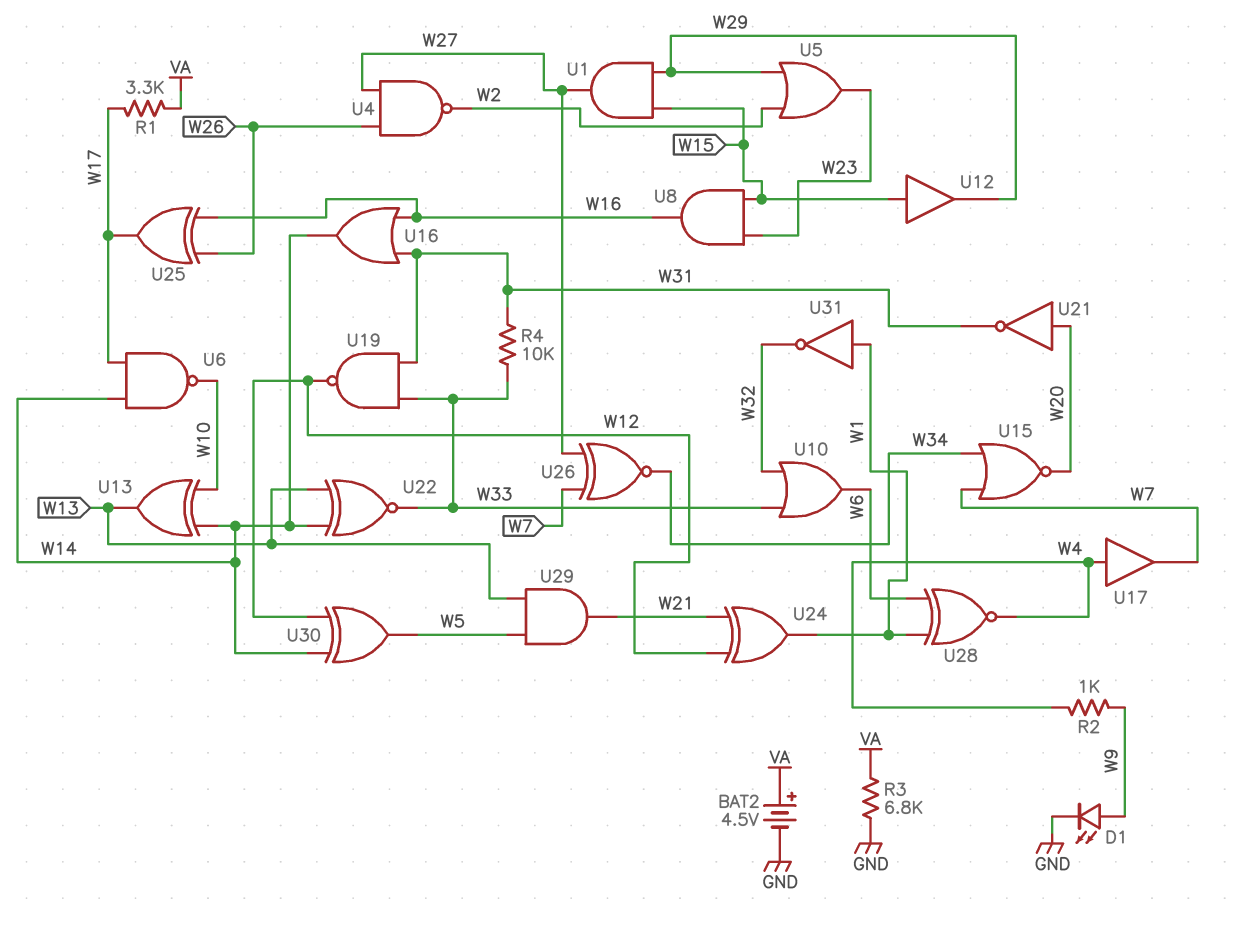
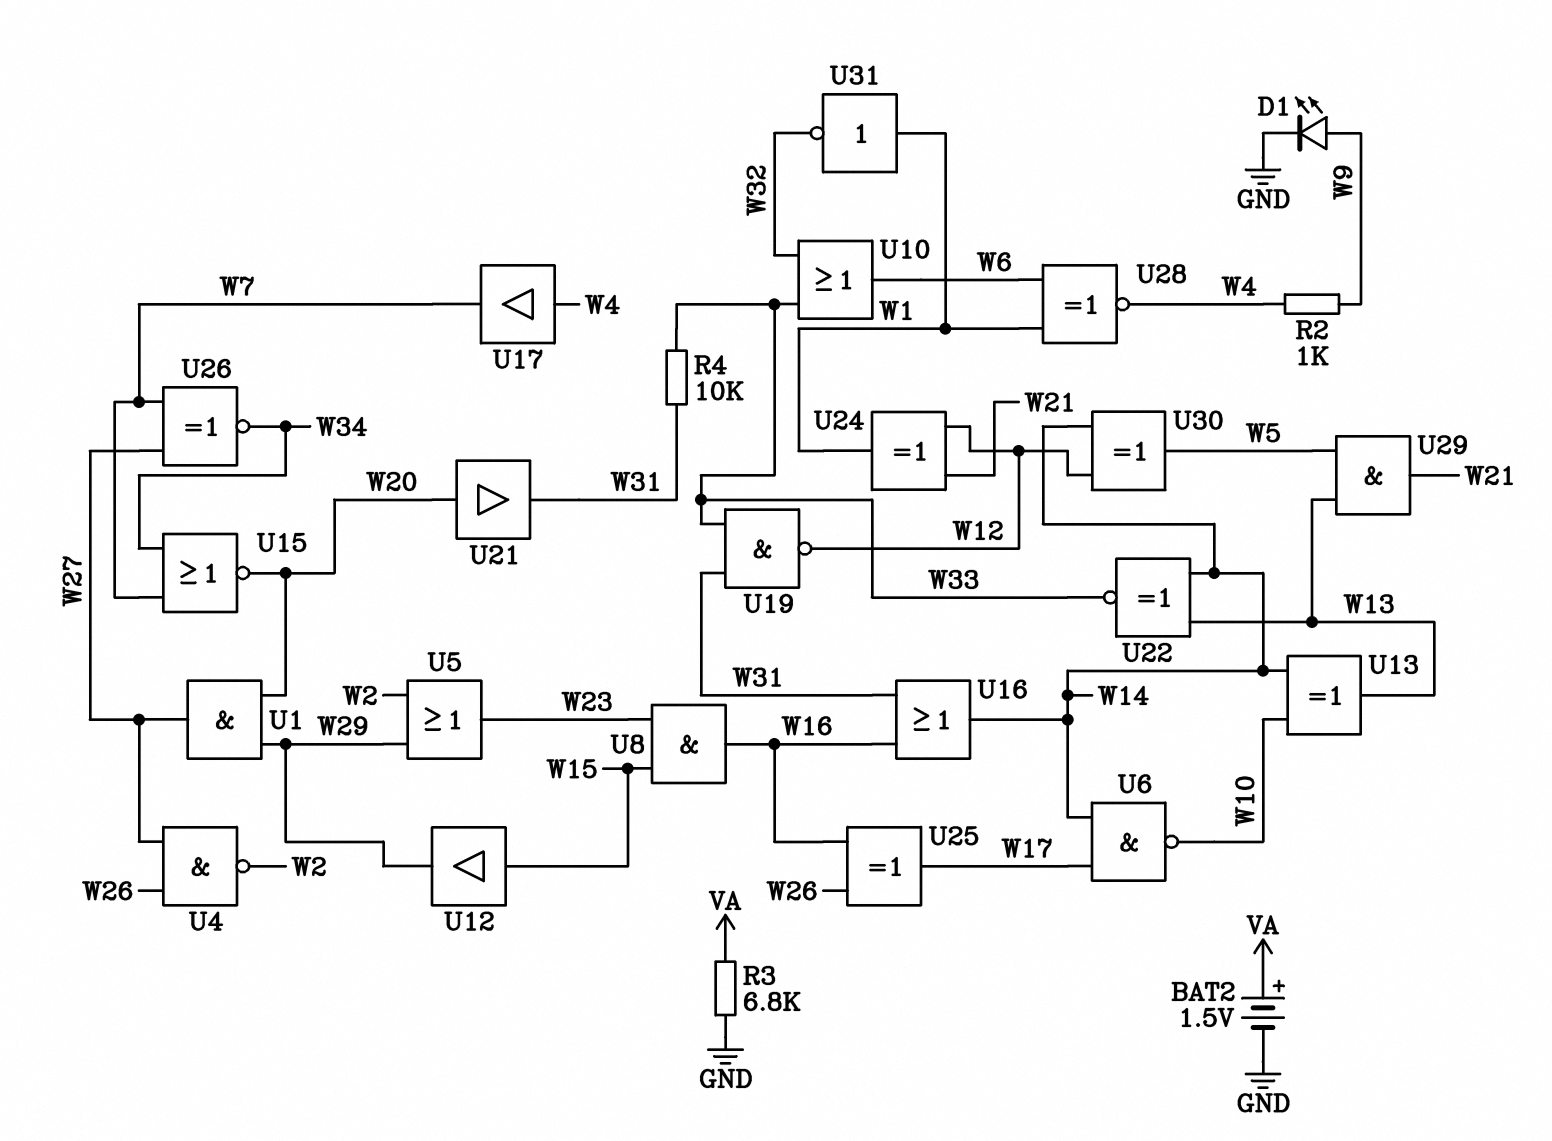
BAT2: 4.5V (plus VA, minus GND) -> 1.5V (plus VA, minus GND)
R1: 3.3k (VA, W17) -> none
U1: AND (in W15, in W29, out W27) -> AND (in W20, in W29, out W27)
U21: NOT (in W20, out W31) -> buffer (in W20, out W31)

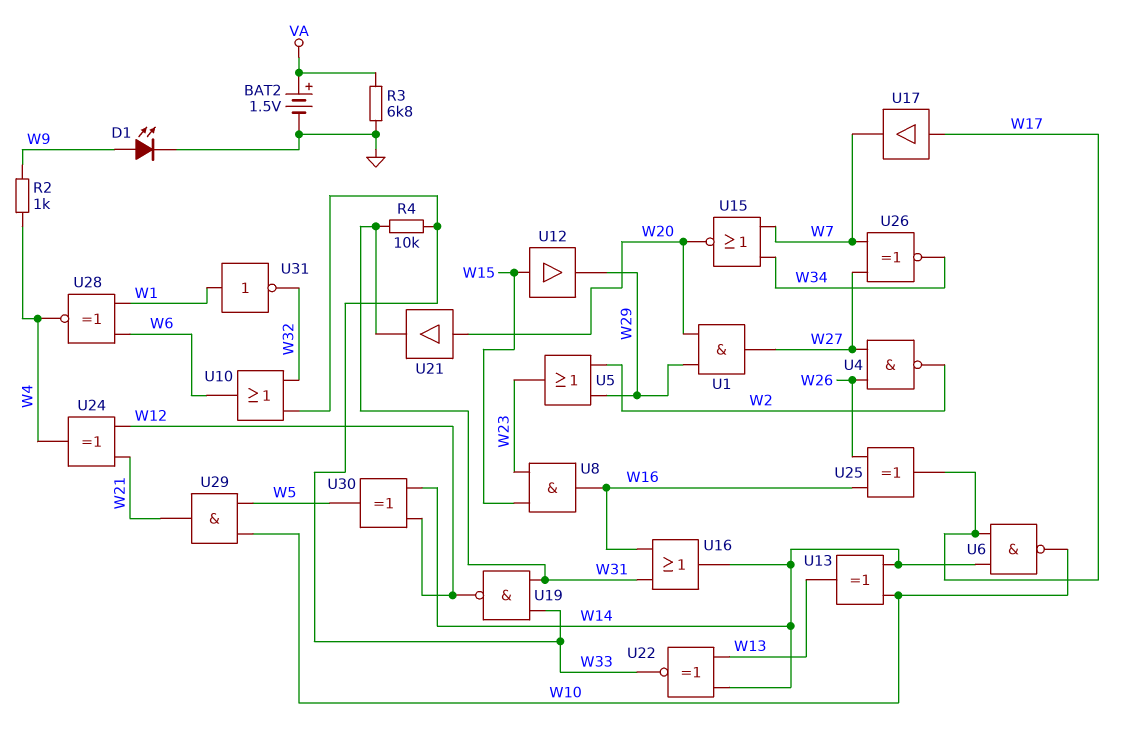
U17: buffer (in W4, out W7) -> buffer (in W17, out W7)
U24: XOR (in W12, in W21, out W1) -> XOR (in W12, in W21, out W4)
U29: AND (in W5, in W13, out W21) -> AND (in W5, in W10, out W21)

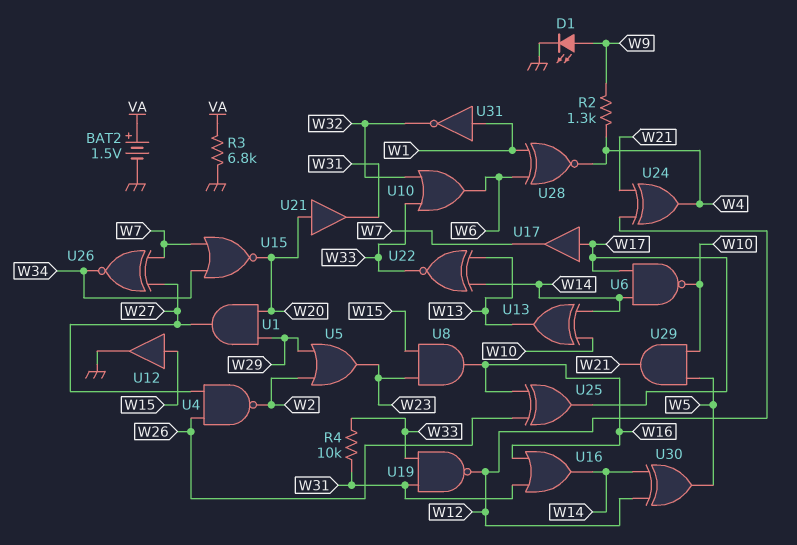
R2: 1k (W4, W9) -> 1.3k (W4, W9)
U12: buffer (in W15, out W29) -> buffer (in W15, out GND)

